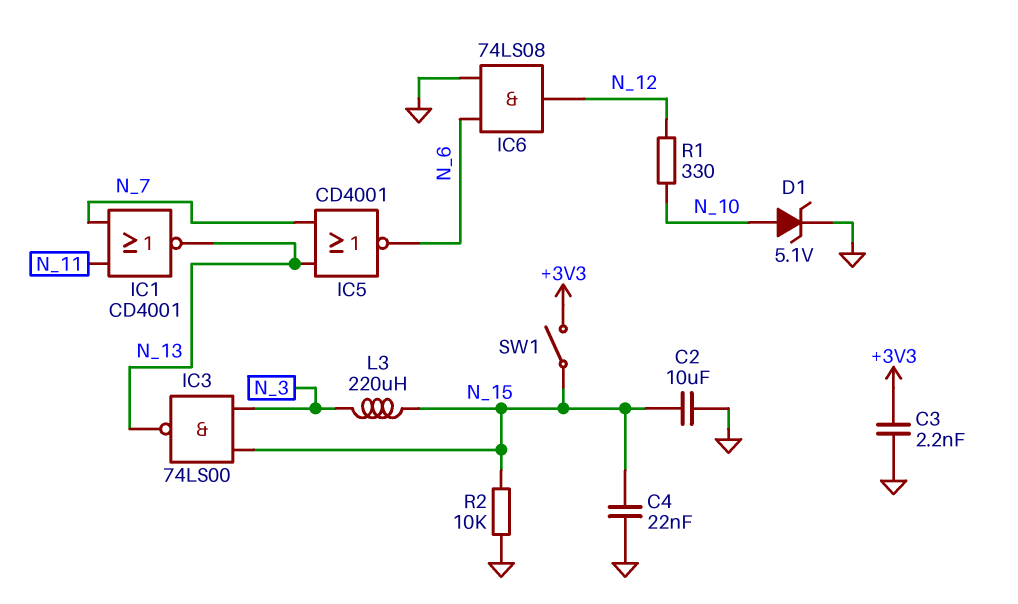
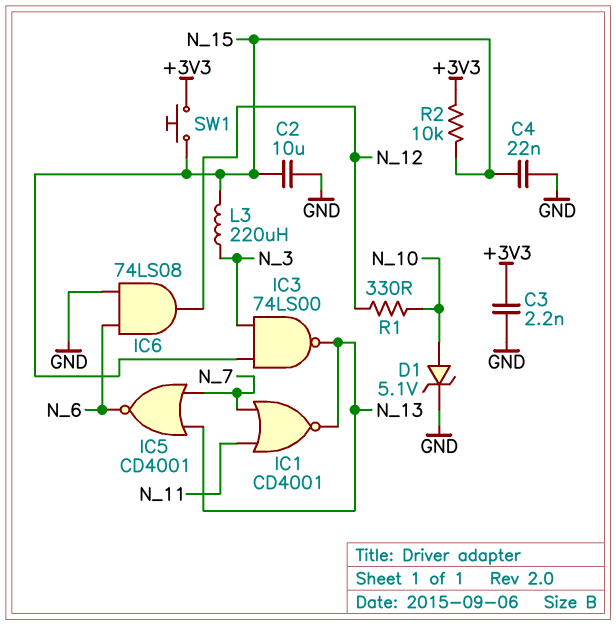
R2: 10k (GND, N_15) -> 10k (+3V3, N_15)
SW1: switch (+3V3, N_15) -> button (+3V3, N_15)

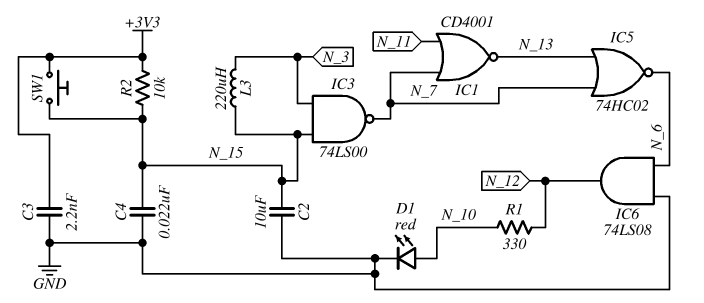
D1: zener 5.1V (A N_10, K GND) -> LED red (A N_10, K GND)
IC3: NAND 74LS00 (in N_3, in N_15, out N_13) -> NAND 74LS00 (in N_3, in N_15, out N_7)
IC5: NOR CD4001 (in N_7, in N_13, out N_6) -> NOR 74HC02 (in N_7, in N_13, out N_6)

